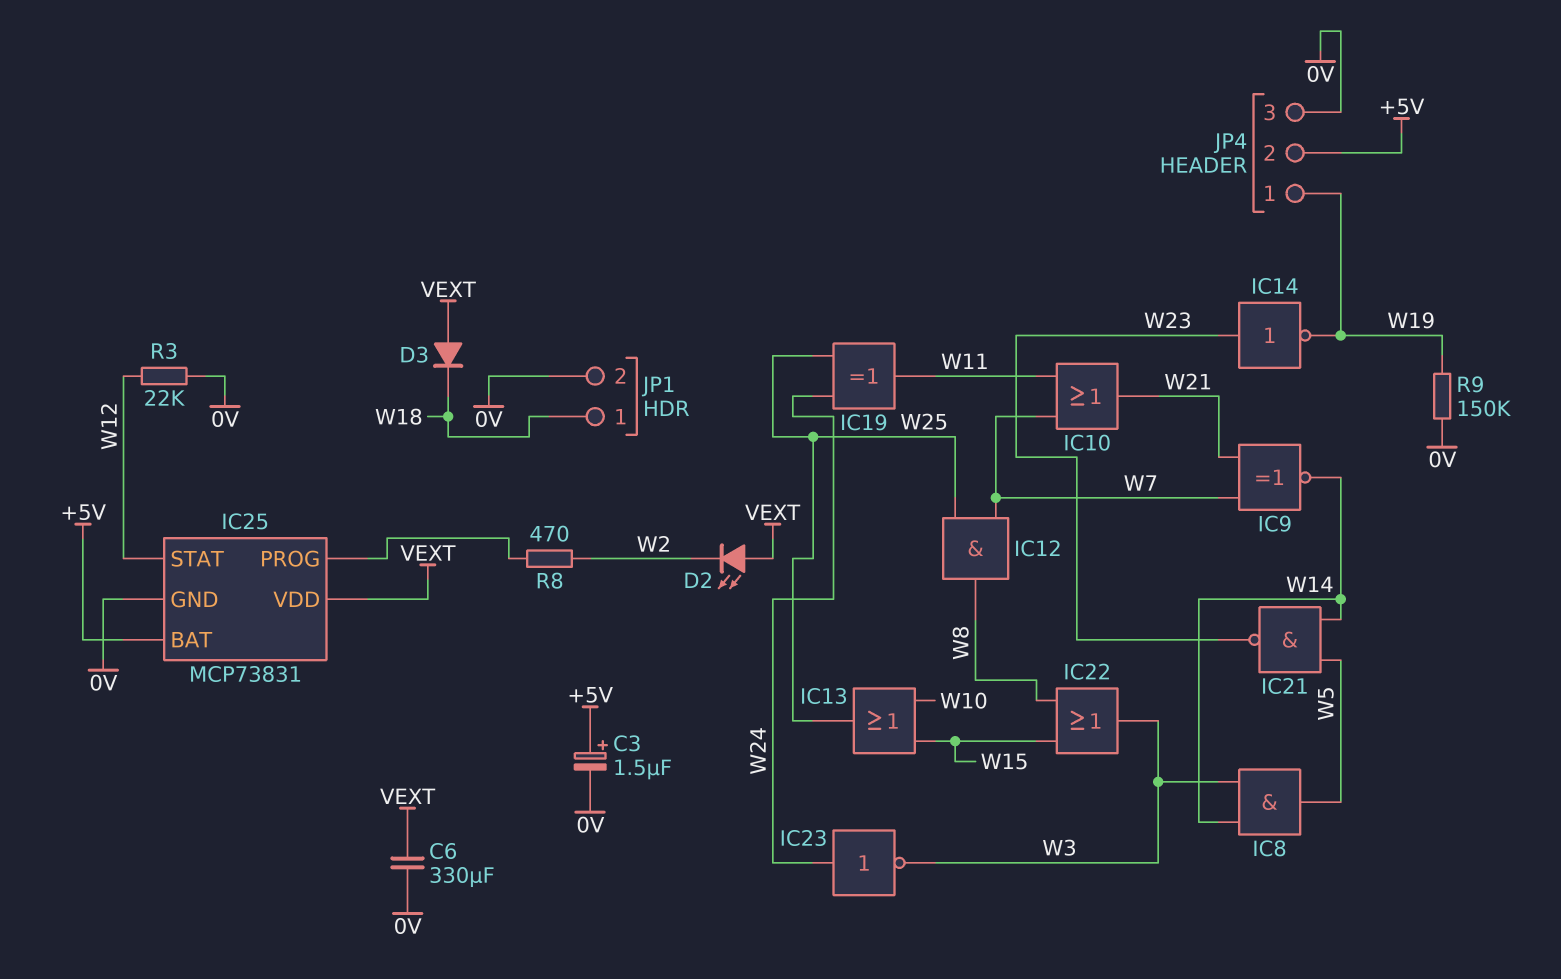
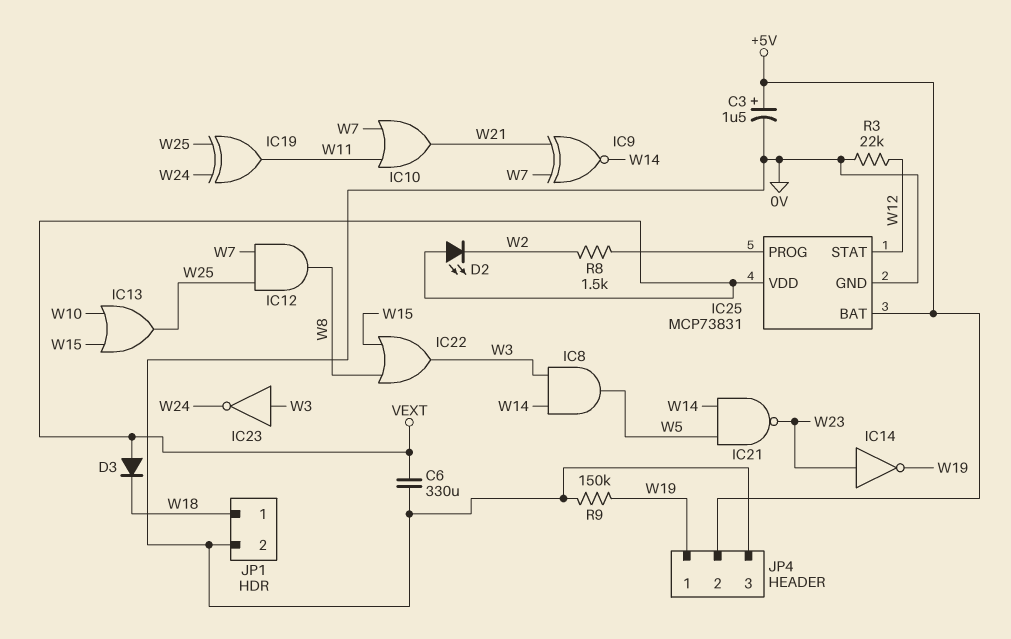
IC23: NOT (in W24, out W3) -> NOT (in W3, out W24)
R8: 470 (IC25/PROG, W2) -> 1.5k (IC25/PROG, W2)

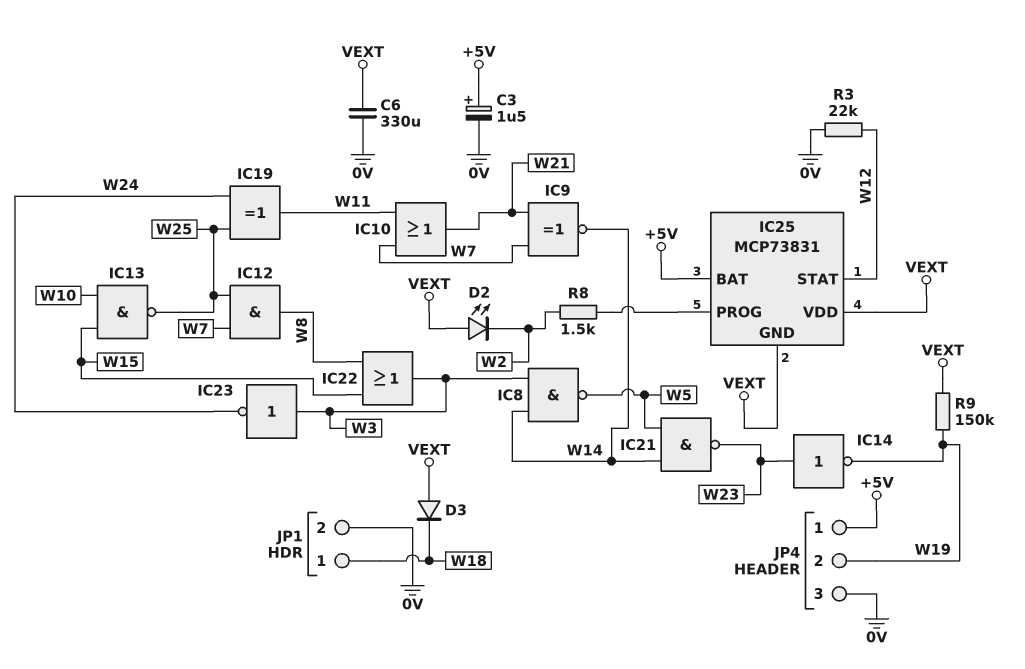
IC8: AND (in W3, in W14, out W5) -> NAND (in W3, in W14, out W5)
IC13: OR (in W10, in W15, out W25) -> NAND (in W10, in W15, out W25)
IC25 pin GND: 0V -> VEXT
JP4 pin 1: W19 -> +5V
JP4 pin 2: +5V -> W19
R9: 150k (0V, W19) -> 150k (VEXT, W19)

